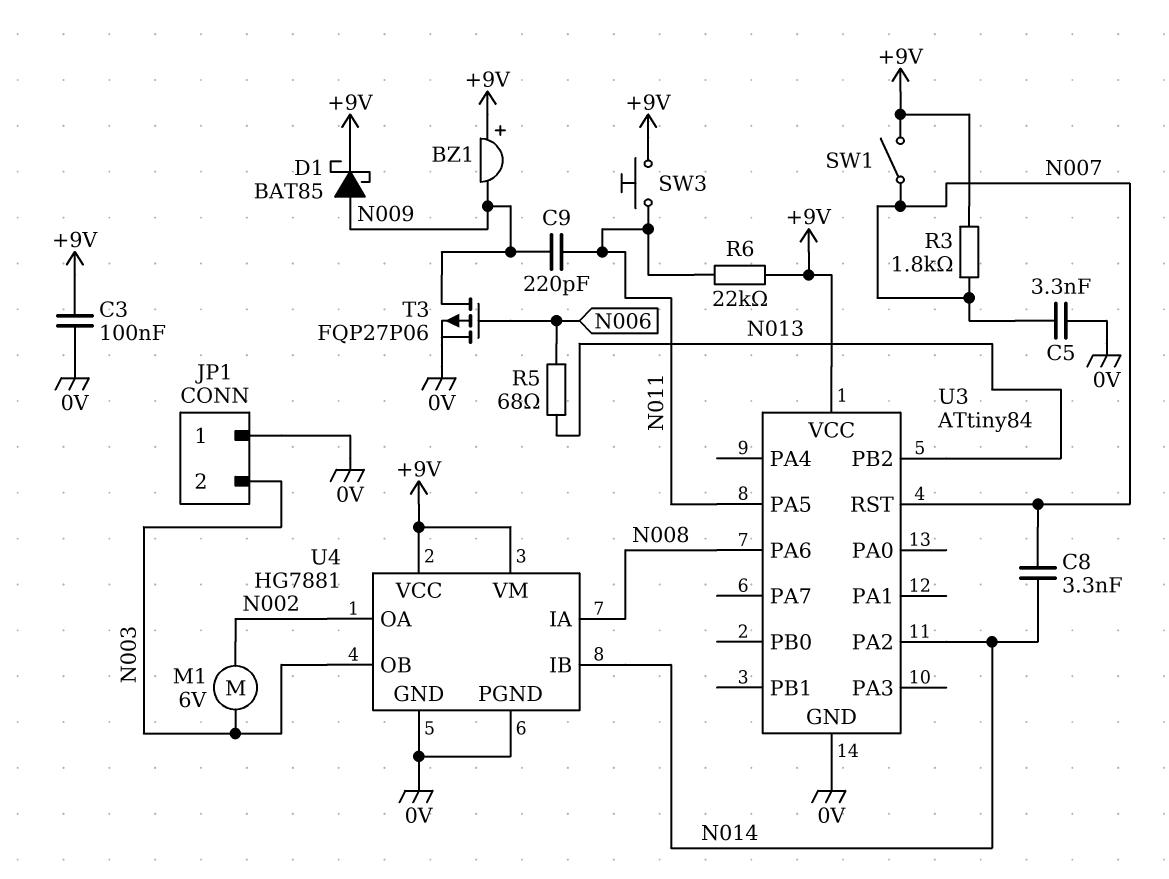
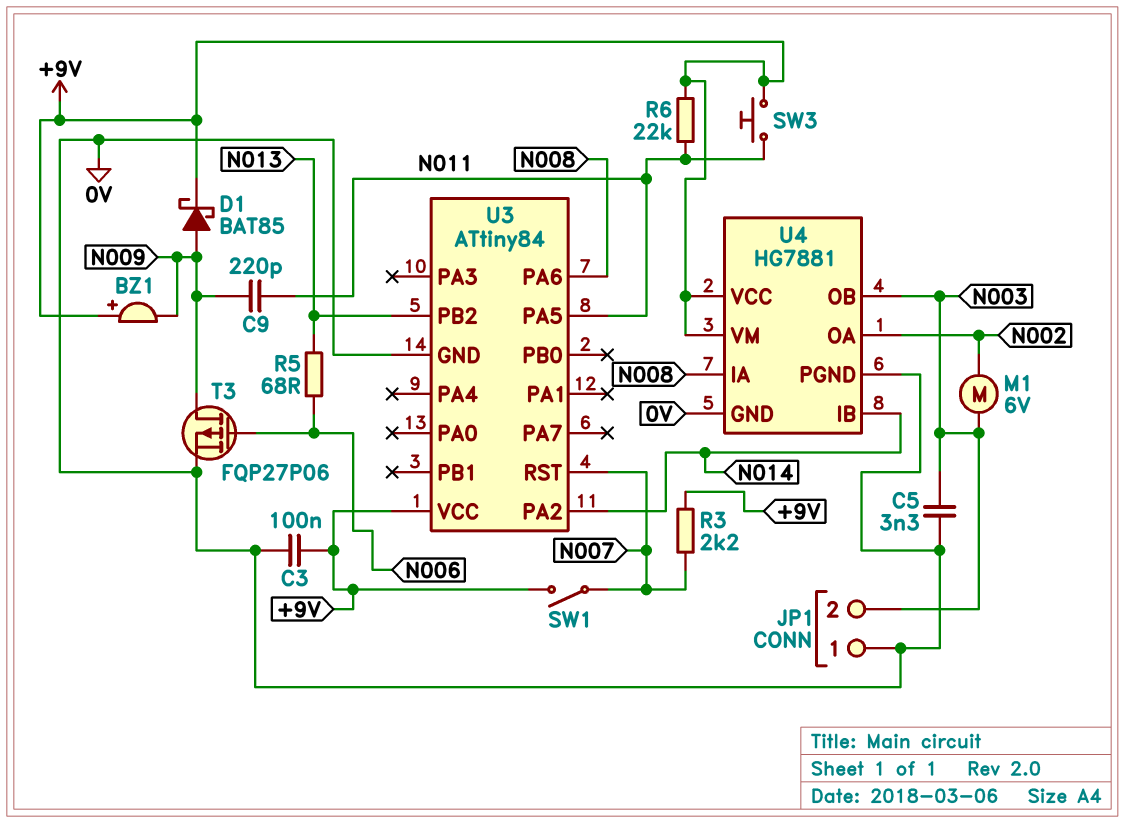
C5: 3.3nF (0V, N007) -> 3.3nF (0V, N003)
C8: 3.3nF (N007, N014) -> none
R3: 1.8k (+9V, N007) -> 2.2k (+9V, N007)

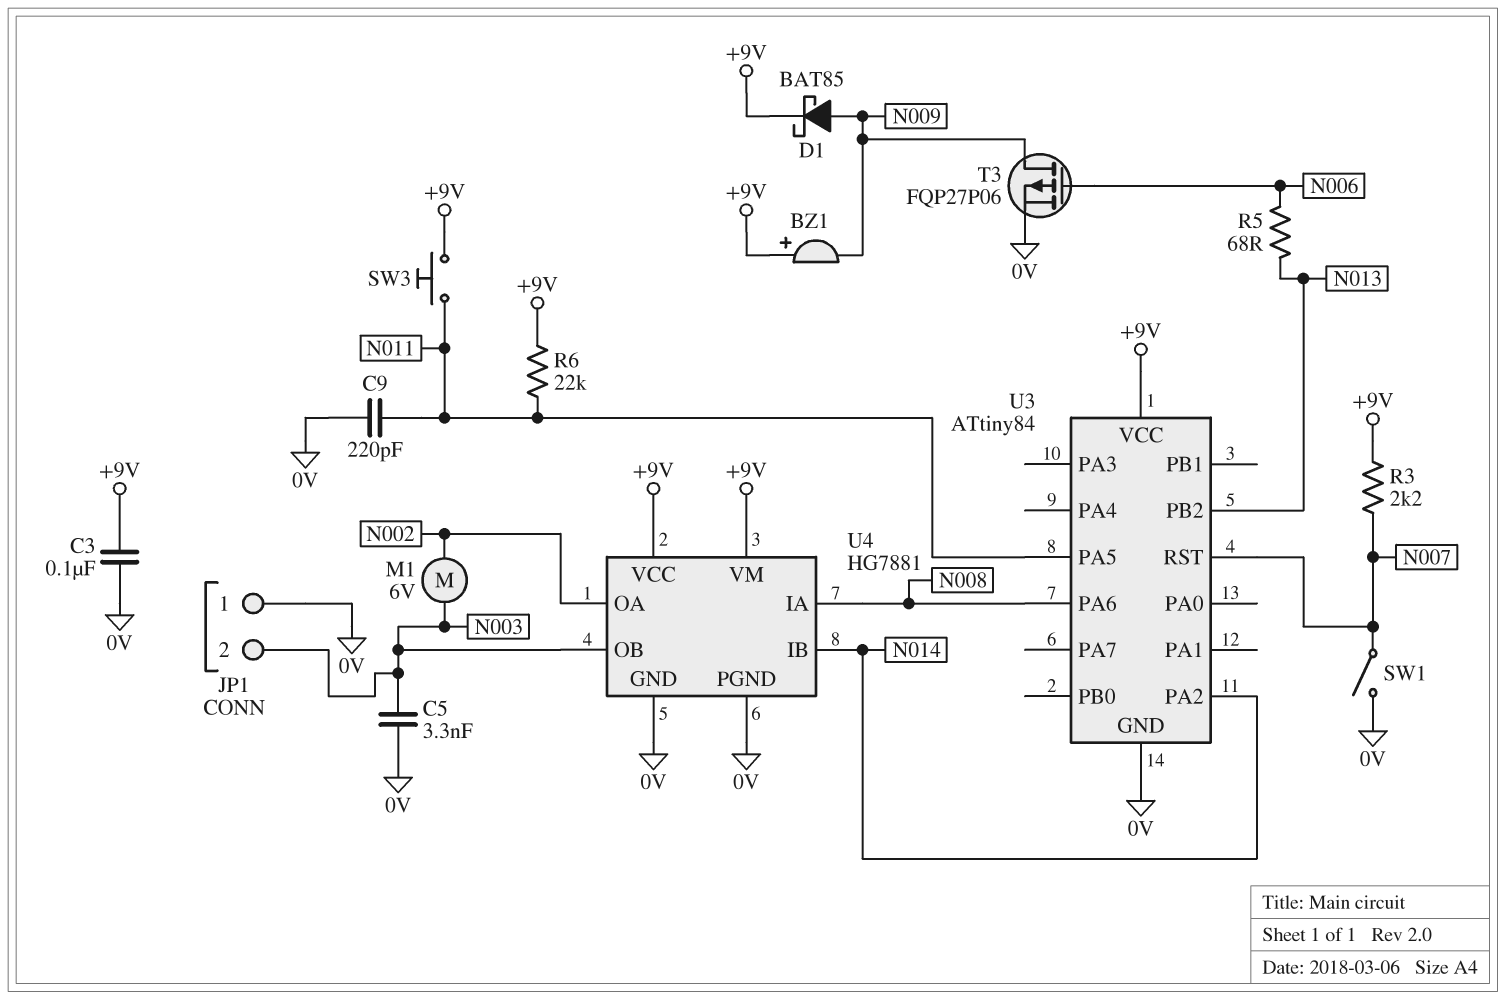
C9: 220pF (N009, N011) -> 220pF (0V, N011)
SW1: switch (+9V, N007) -> switch (0V, N007)

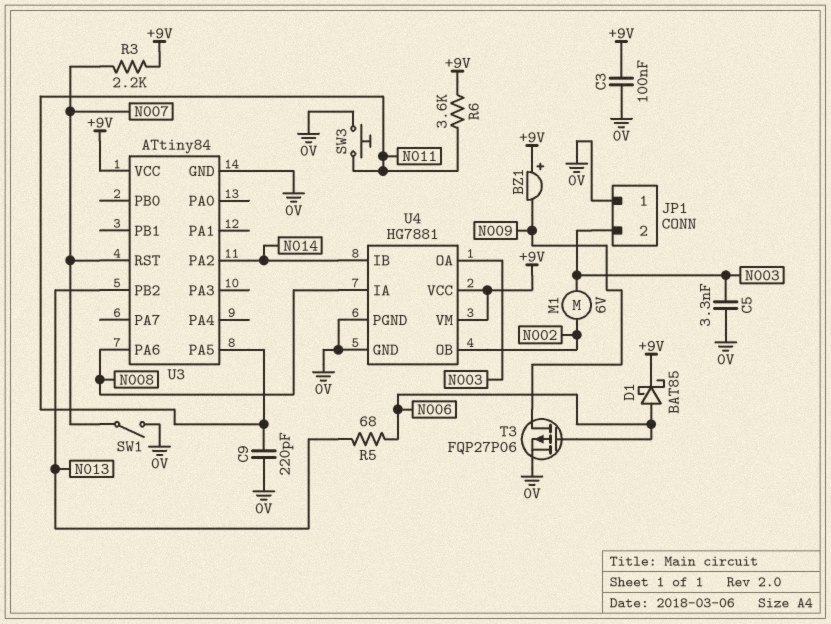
D1: schottky BAT85 (A N009, K +9V) -> schottky BAT85 (A N006, K +9V)
R6: 22k (+9V, N011) -> 3.6k (+9V, N011)
SW3: button (+9V, N011) -> button (0V, N011)
U4 pin OA: N002 -> N003
U4 pin OB: N003 -> N002

